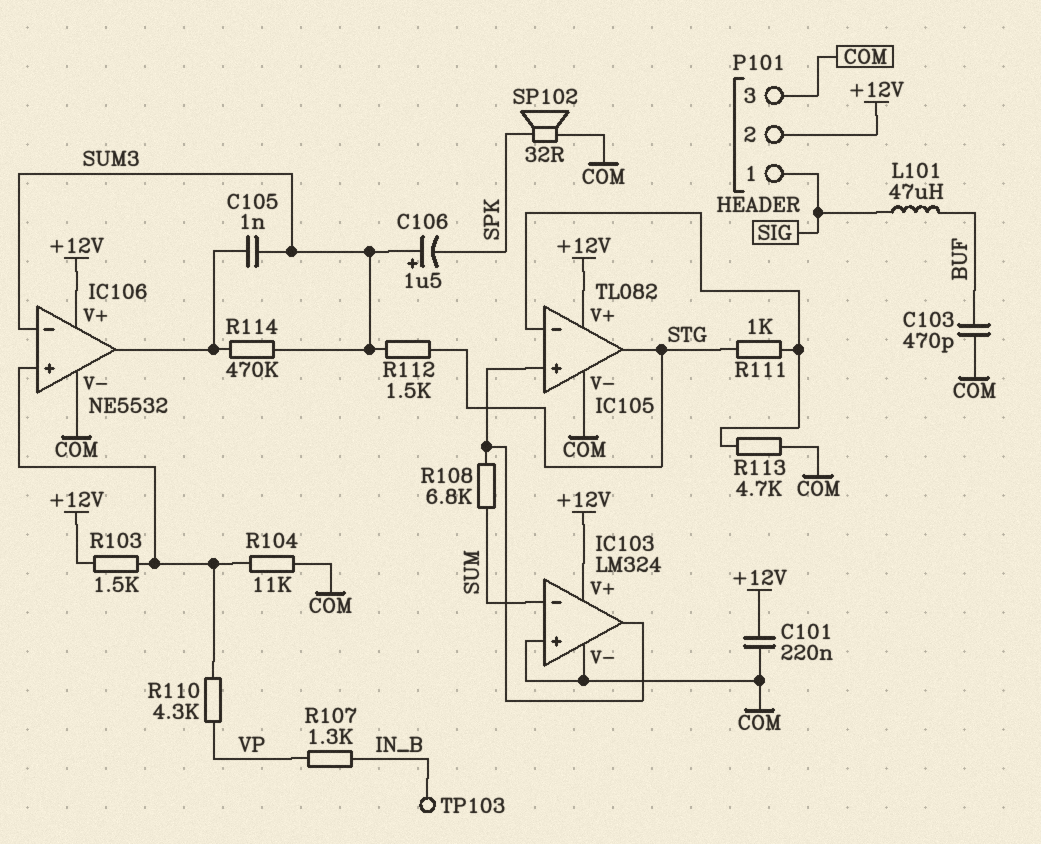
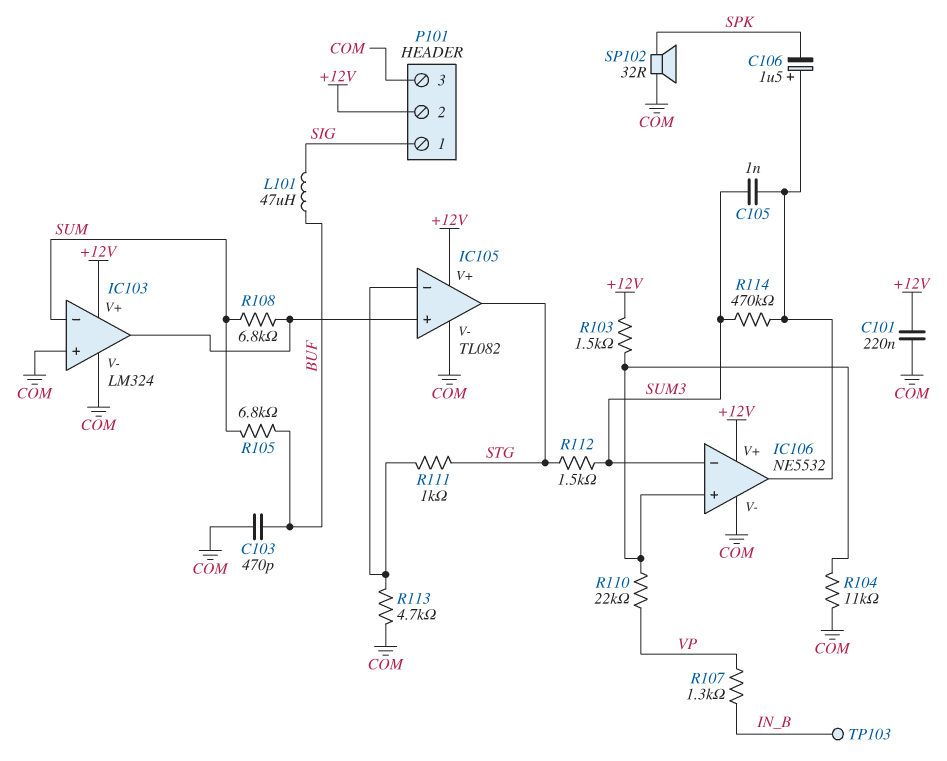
C106: 1.5uF (plus SUM3, minus SPK) -> 1.5uF (plus IC106/out, minus SPK)
R105: none -> 6.8k (BUF, SUM)
R110: 4.3k (IC106/in+, VP) -> 22k (IC106/in+, VP)

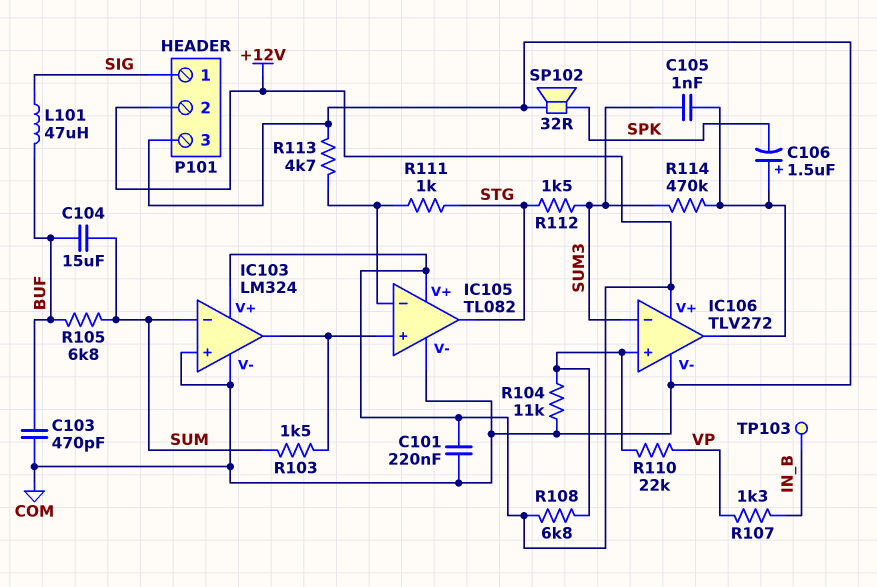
C104: none -> 15uF (BUF, SUM)
IC106: NE5532 -> TLV272
R103: 1.5k (+12V, IC106/in+) -> 1.5k (IC103/out, SUM)
R108: 6.8k (IC103/out, SUM) -> 6.8k (+12V, IC106/in+)

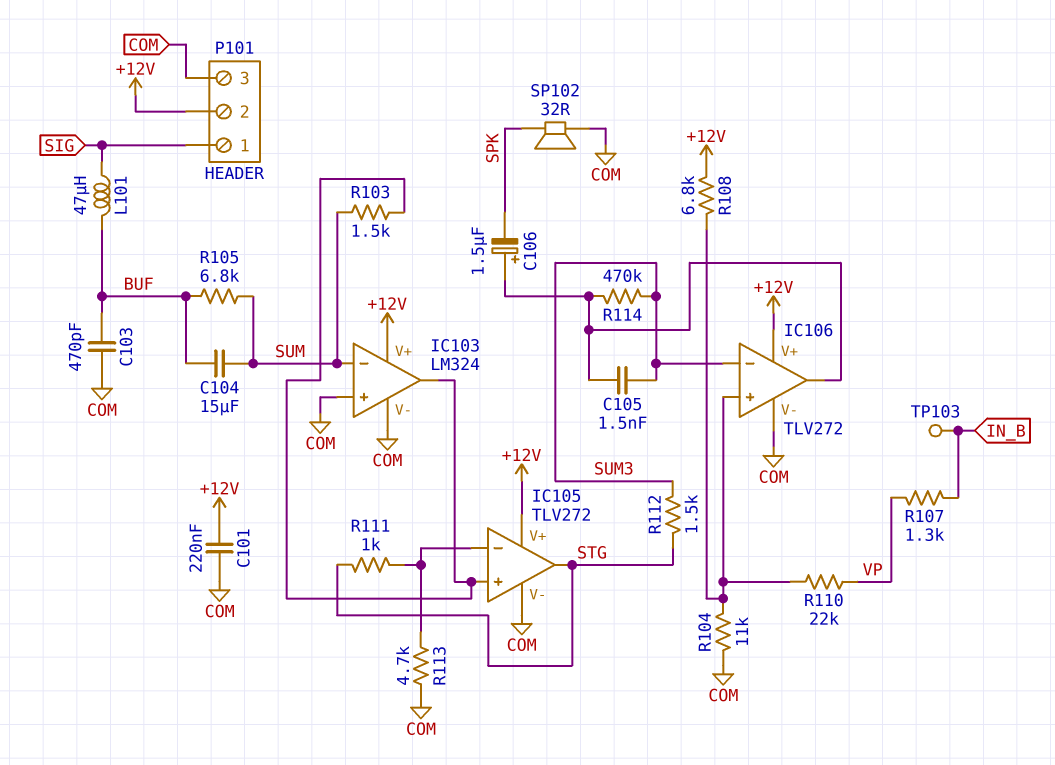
C105: 1nF (IC106/out, SUM3) -> 1.5nF (IC106/out, SUM3)
IC105: TL082 -> TLV272

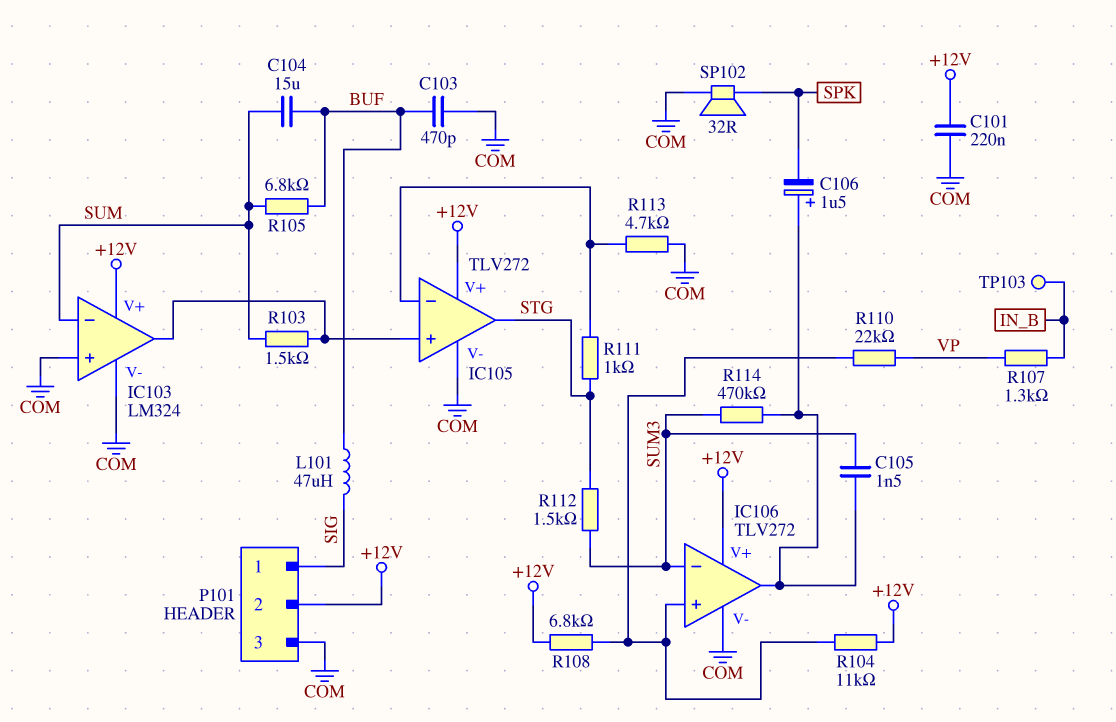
R104: 11k (COM, IC106/in+) -> 11k (+12V, IC106/in+)

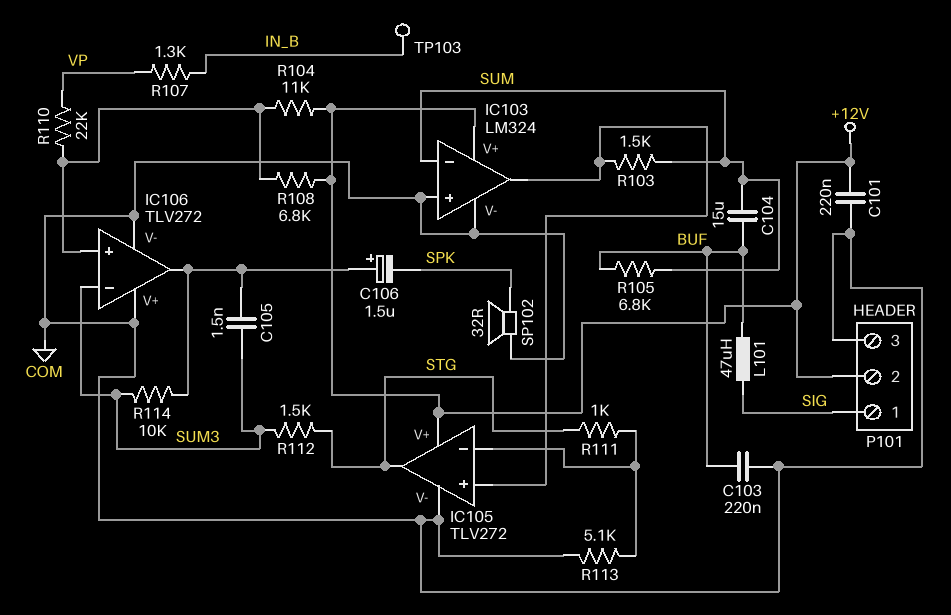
C103: 470pF (BUF, COM) -> 220nF (BUF, COM)
IC106 pin V+: +12V -> COM
R113: 4.7k (COM, IC105/in-) -> 5.1k (COM, IC105/in-)
R114: 470k (IC106/out, SUM3) -> 10k (IC106/out, SUM3)

